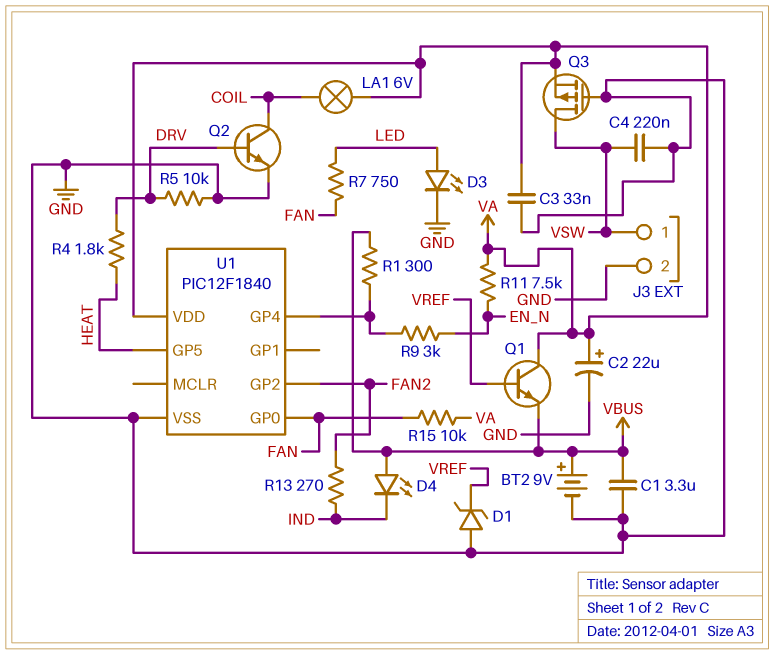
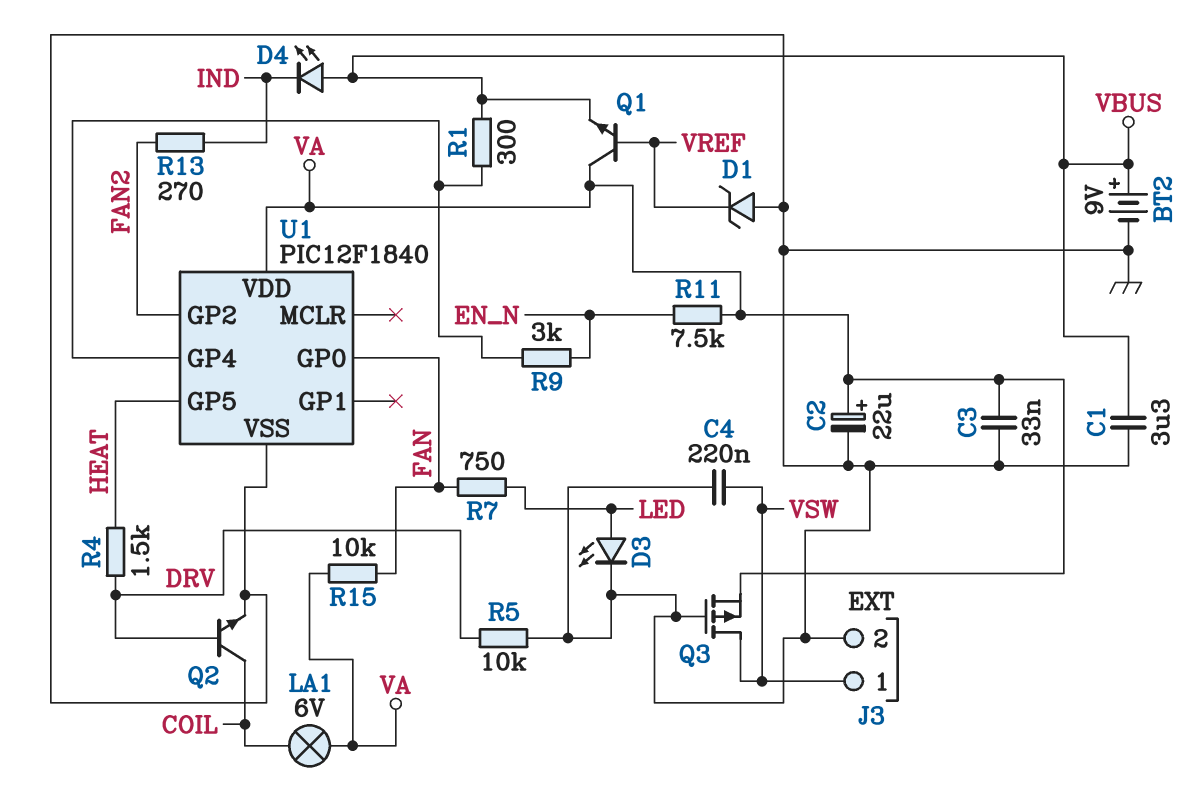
R4: 1.8k (DRV, HEAT) -> 1.5k (DRV, HEAT)

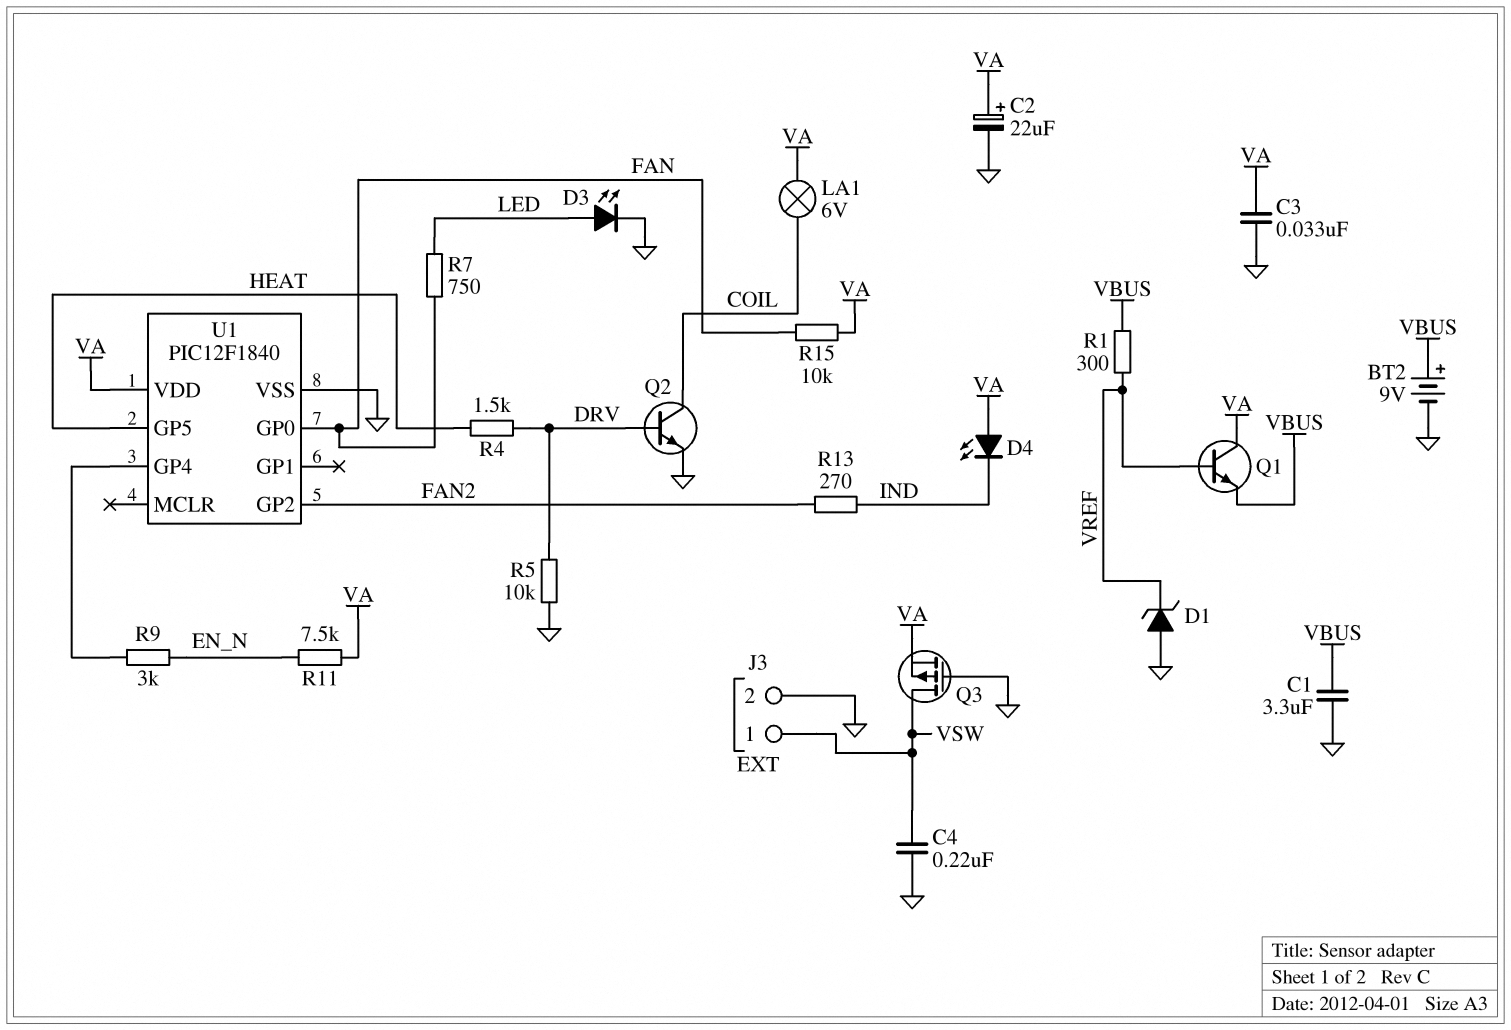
D4: LED (A VBUS, K IND) -> LED (A VA, K IND)
R1: 300 (U1/GP4, VBUS) -> 300 (VBUS, VREF)

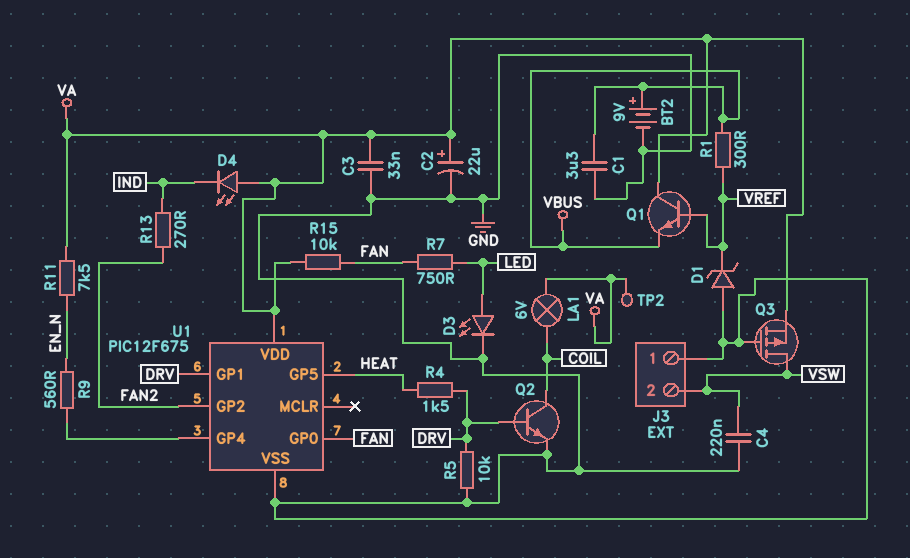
J3 pin 1: VSW -> GND
J3 pin 2: GND -> VSW
R9: 3k (EN_N, U1/GP4) -> 560 (EN_N, U1/GP4)
TP2: none -> test point (VA)
U1: PIC12F1840 -> PIC12F675
U1 pin GP1: none -> DRV

